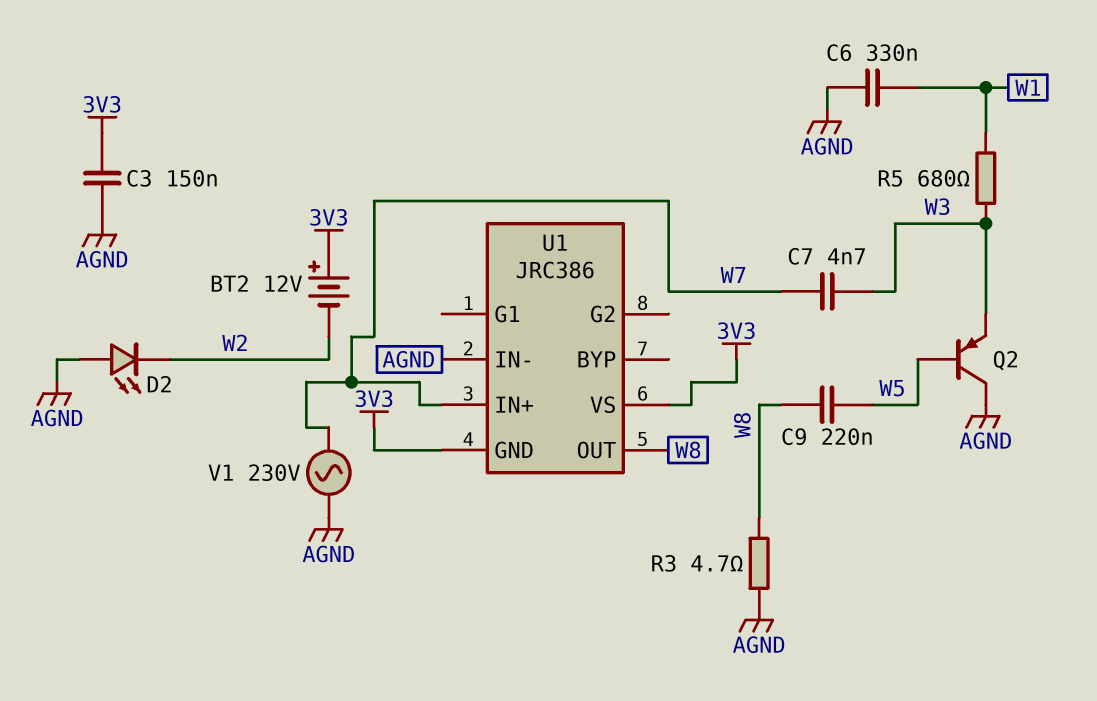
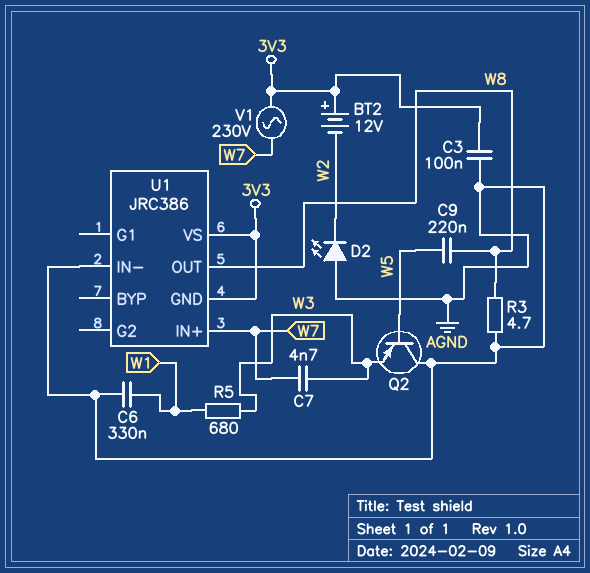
C3: 150nF (3V3, AGND) -> 100nF (3V3, AGND)
V1: AC 230V (AGND, W7) -> AC 230V (3V3, W7)

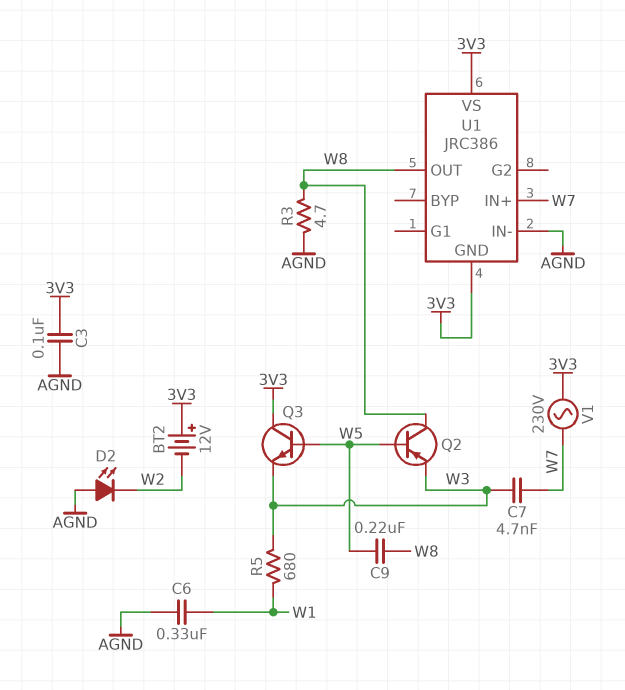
Q2: PNP (B W5, C AGND, E W3) -> PNP (B W5, C W8, E W3)
Q3: none -> NPN (B W5, C 3V3, E W3)

